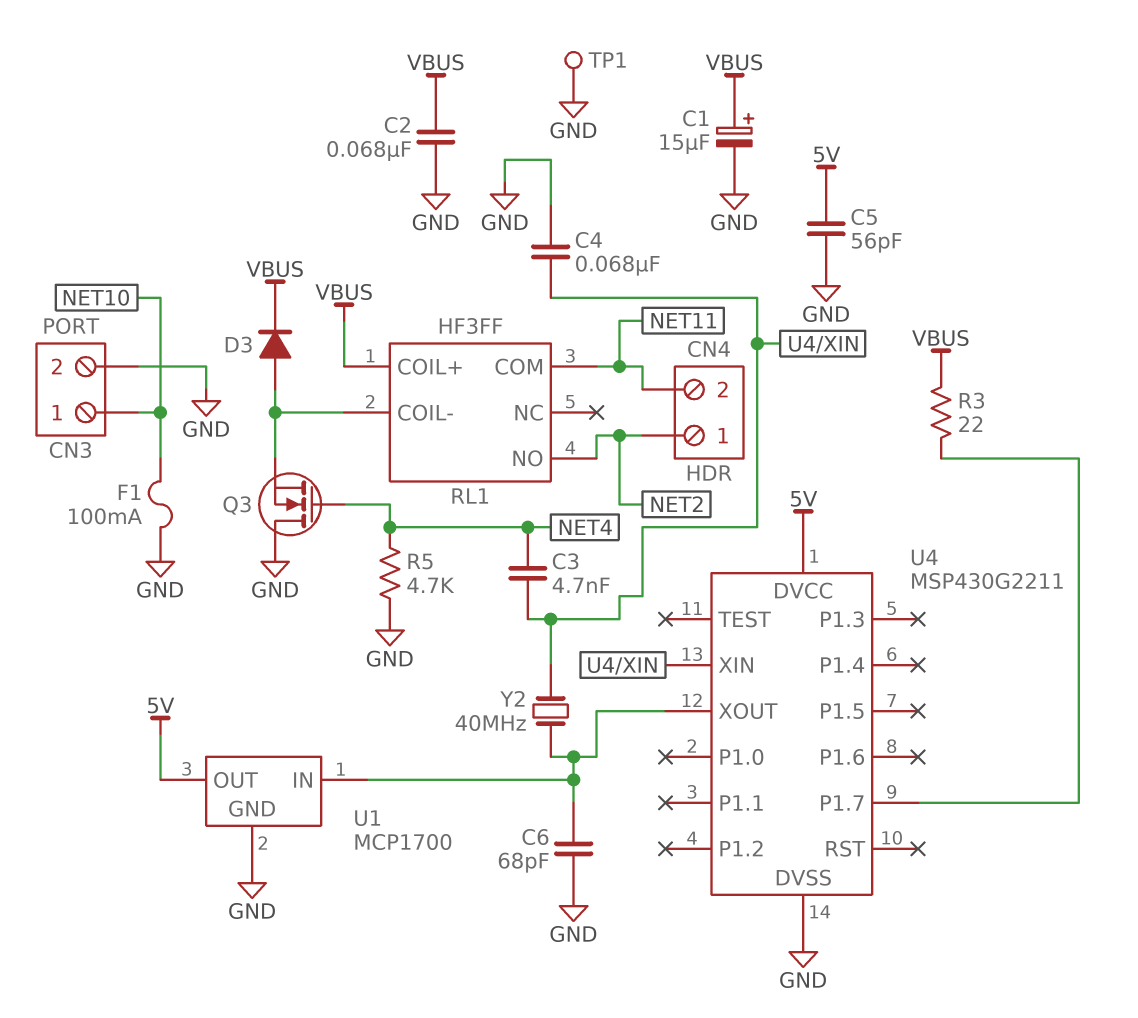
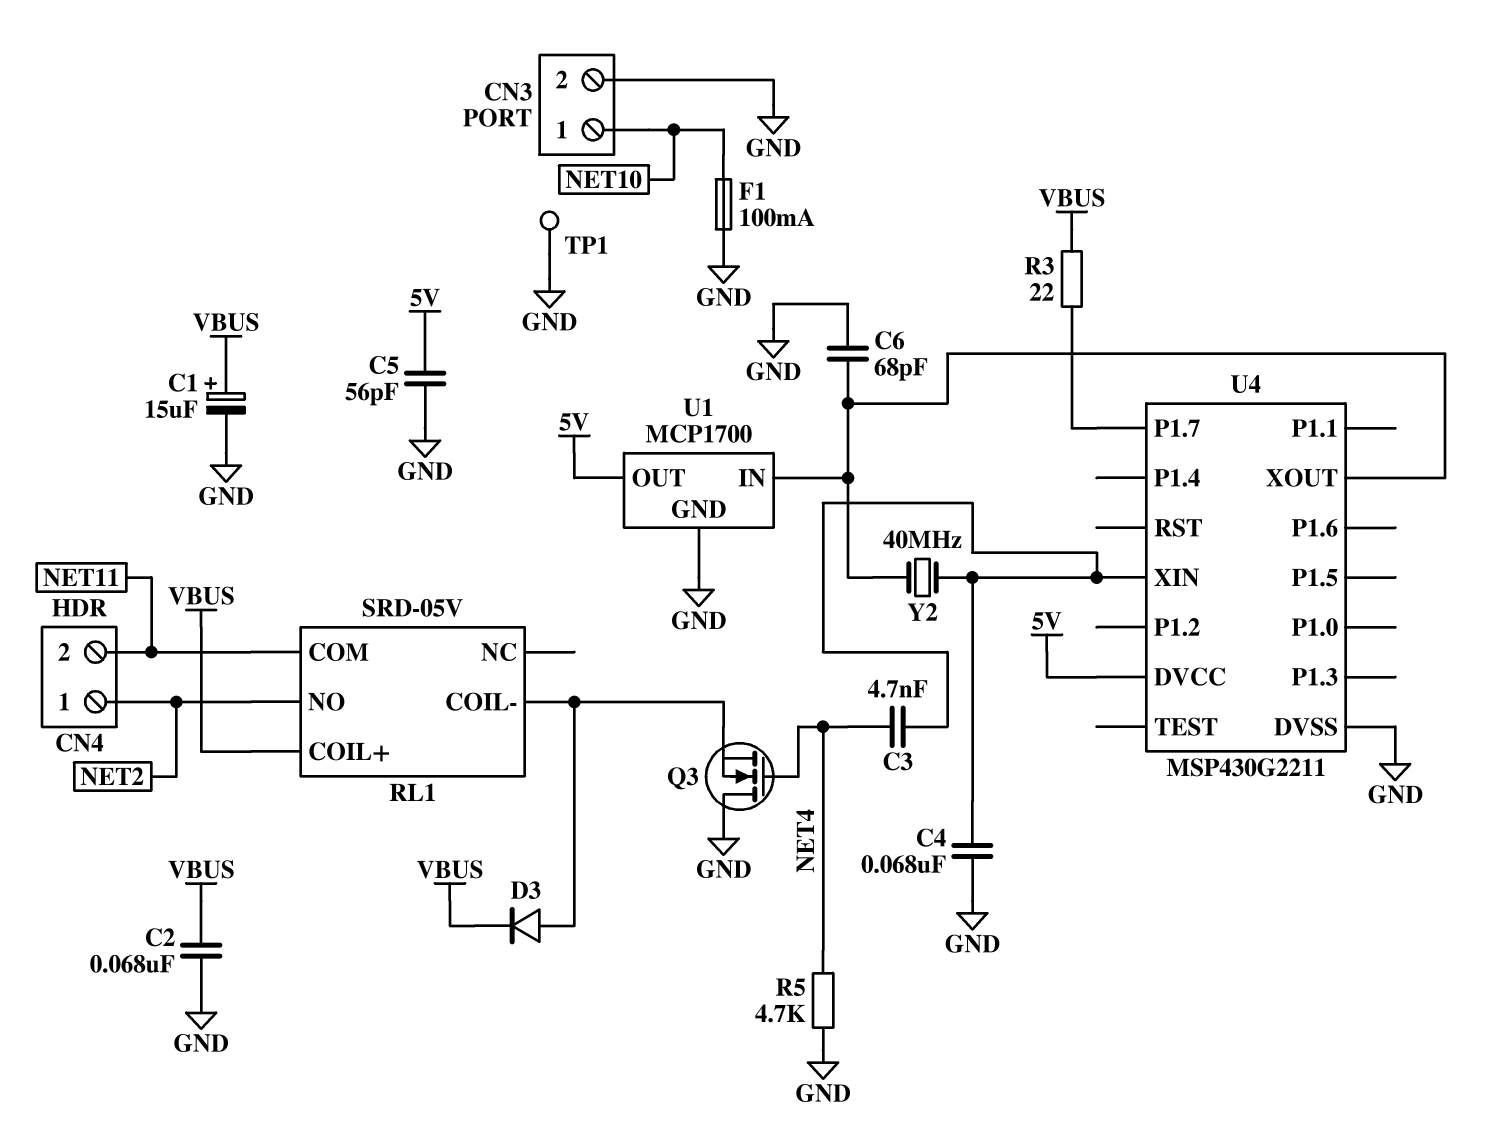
RL1: HF3FF -> SRD-05V

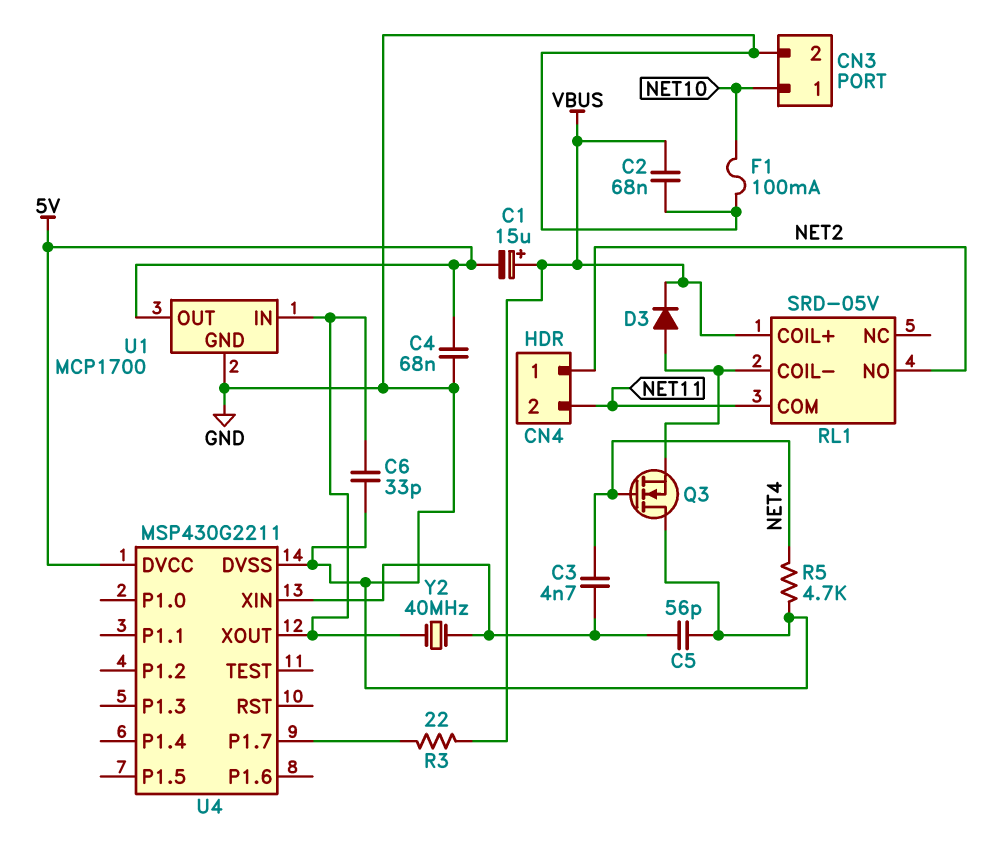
C1: 15uF (plus VBUS, minus GND) -> 15uF (plus VBUS, minus 5V)
C4: 68nF (GND, U4/XIN) -> 68nF (5V, GND)
C5: 56pF (5V, GND) -> 56pF (GND, U4/XIN)
C6: 68pF (GND, U1/IN) -> 33pF (GND, U1/IN)
TP1: test point (GND) -> none

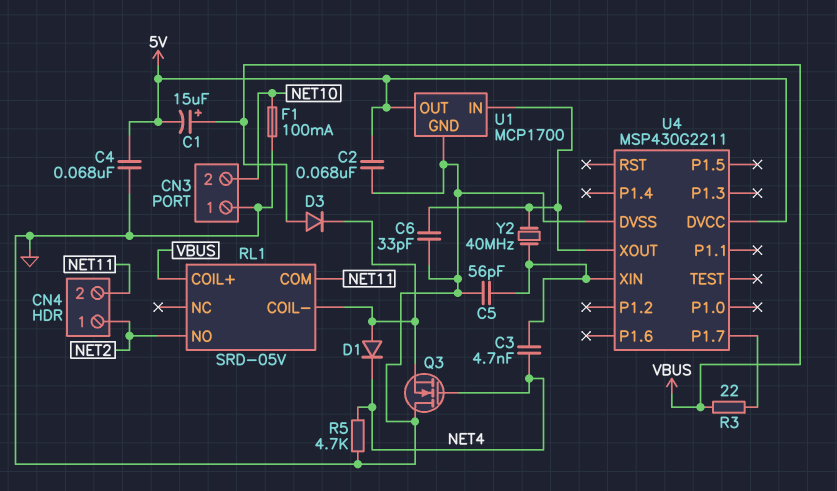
C2: 68nF (GND, VBUS) -> 68nF (5V, GND)
CN3 pin 1: NET10 -> GND
CN3 pin 2: GND -> NET10
D1: none -> diode (A RL1/COIL-, K NET4)
D3: diode (A RL1/COIL-, K VBUS) -> diode (A VBUS, K RL1/COIL-)

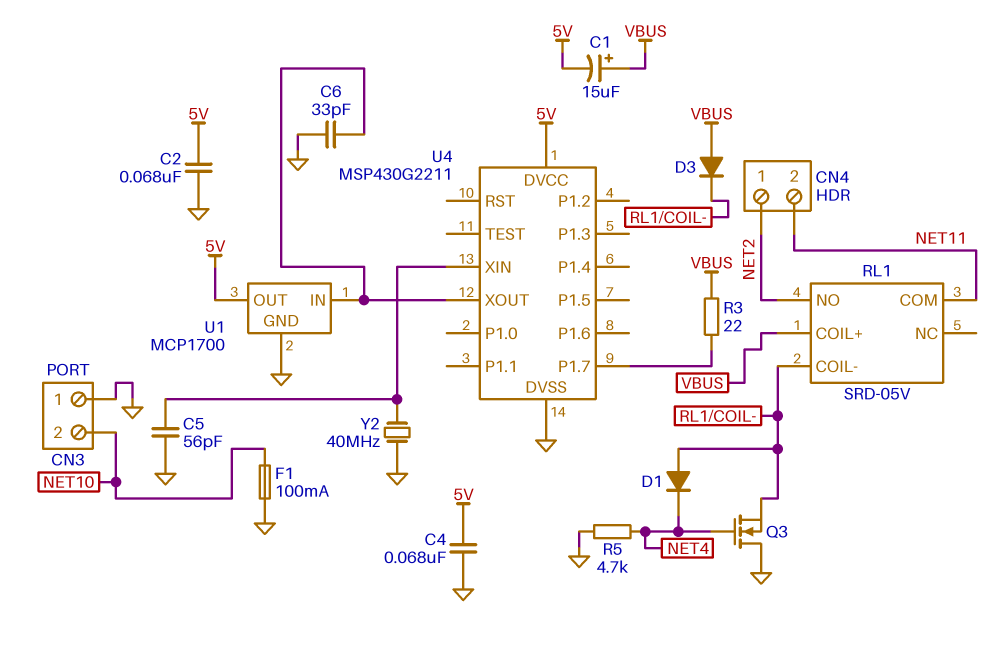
C3: 4.7nF (NET4, U4/XIN) -> none
Y2: 40MHz (U1/IN, U4/XIN) -> 40MHz (GND, U4/XIN)

